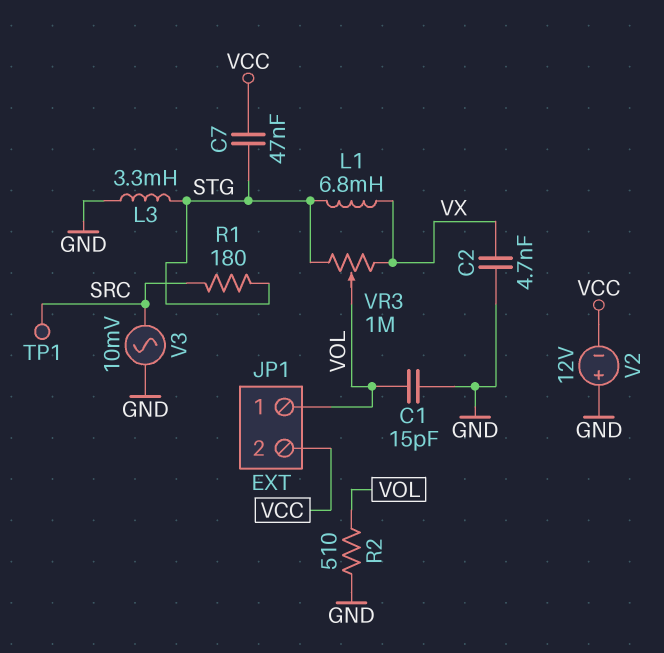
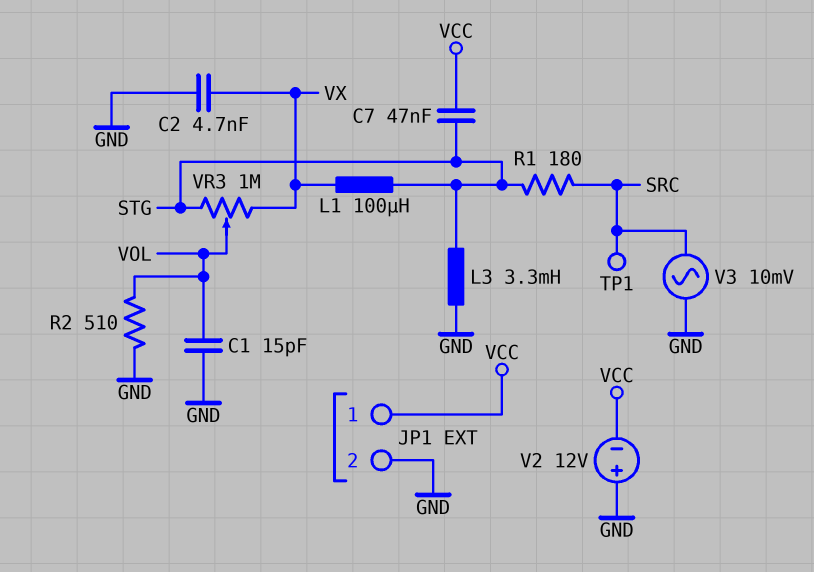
JP1 pin 1: VOL -> VCC
JP1 pin 2: VCC -> GND
L1: 6.8mH (STG, VX) -> 100uH (STG, VX)

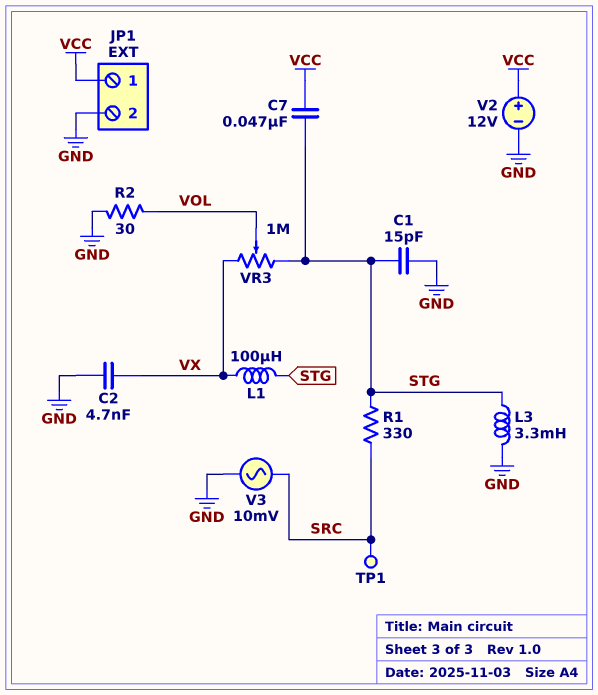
C1: 15pF (GND, VOL) -> 15pF (GND, STG)
R1: 180 (SRC, STG) -> 330 (SRC, STG)
R2: 510 (GND, VOL) -> 30 (GND, VOL)
V2: 12V (plus GND, minus VCC) -> 12V (plus VCC, minus GND)

